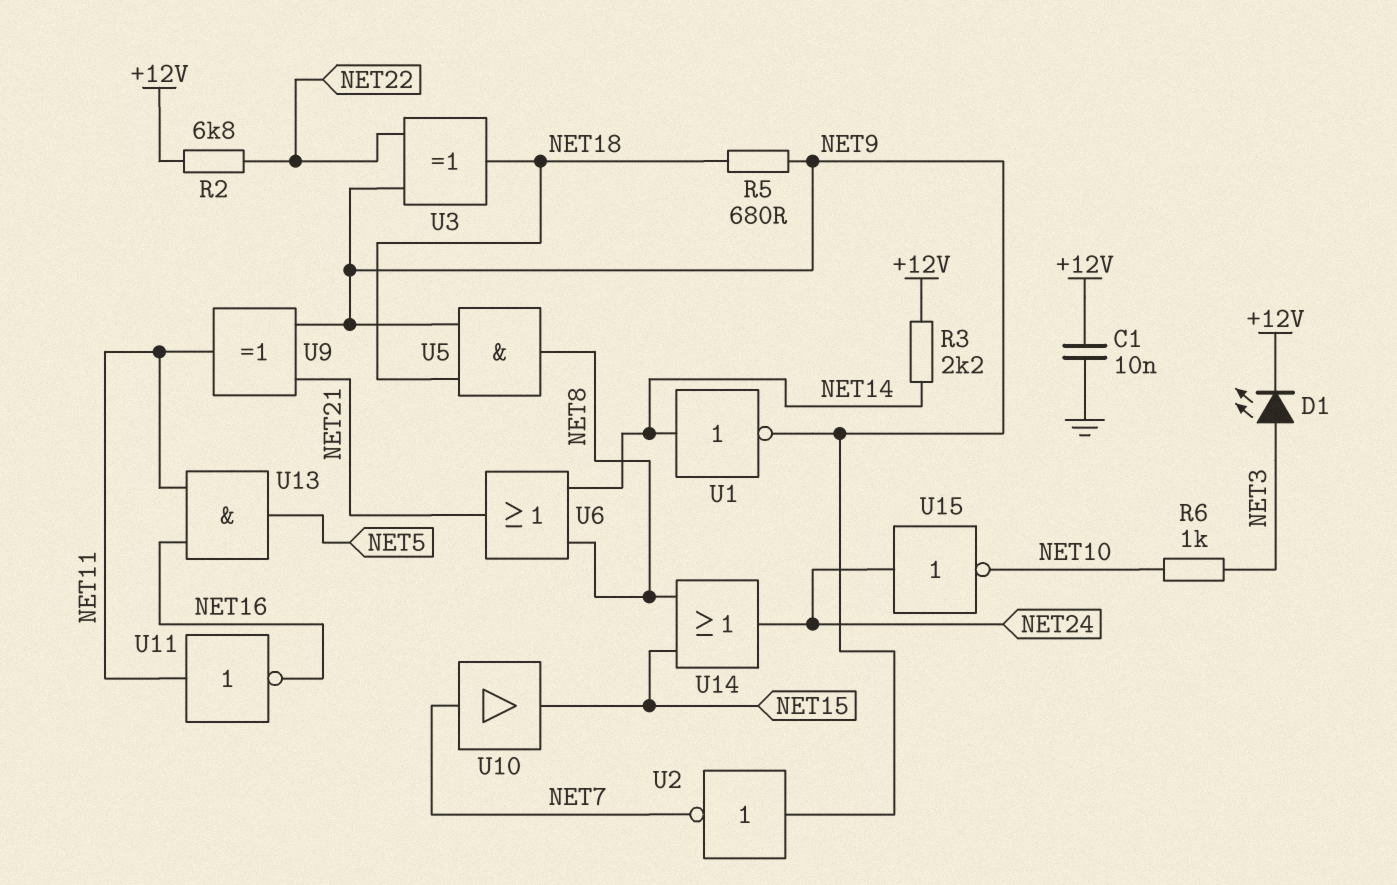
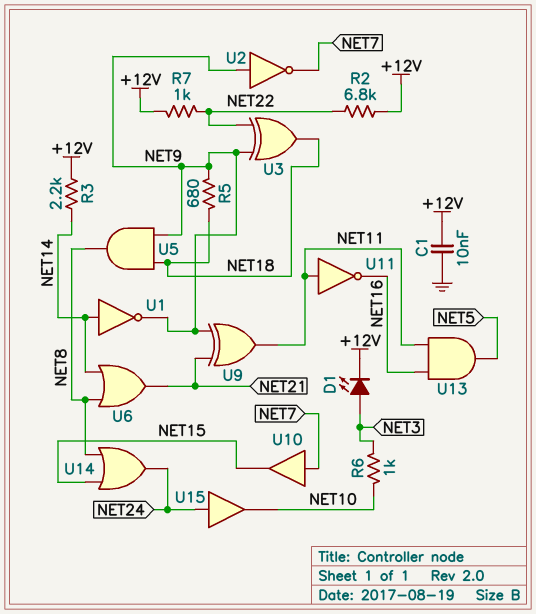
R7: none -> 1k (+12V, NET22)
U15: NOT (in NET24, out NET10) -> buffer (in NET24, out NET10)

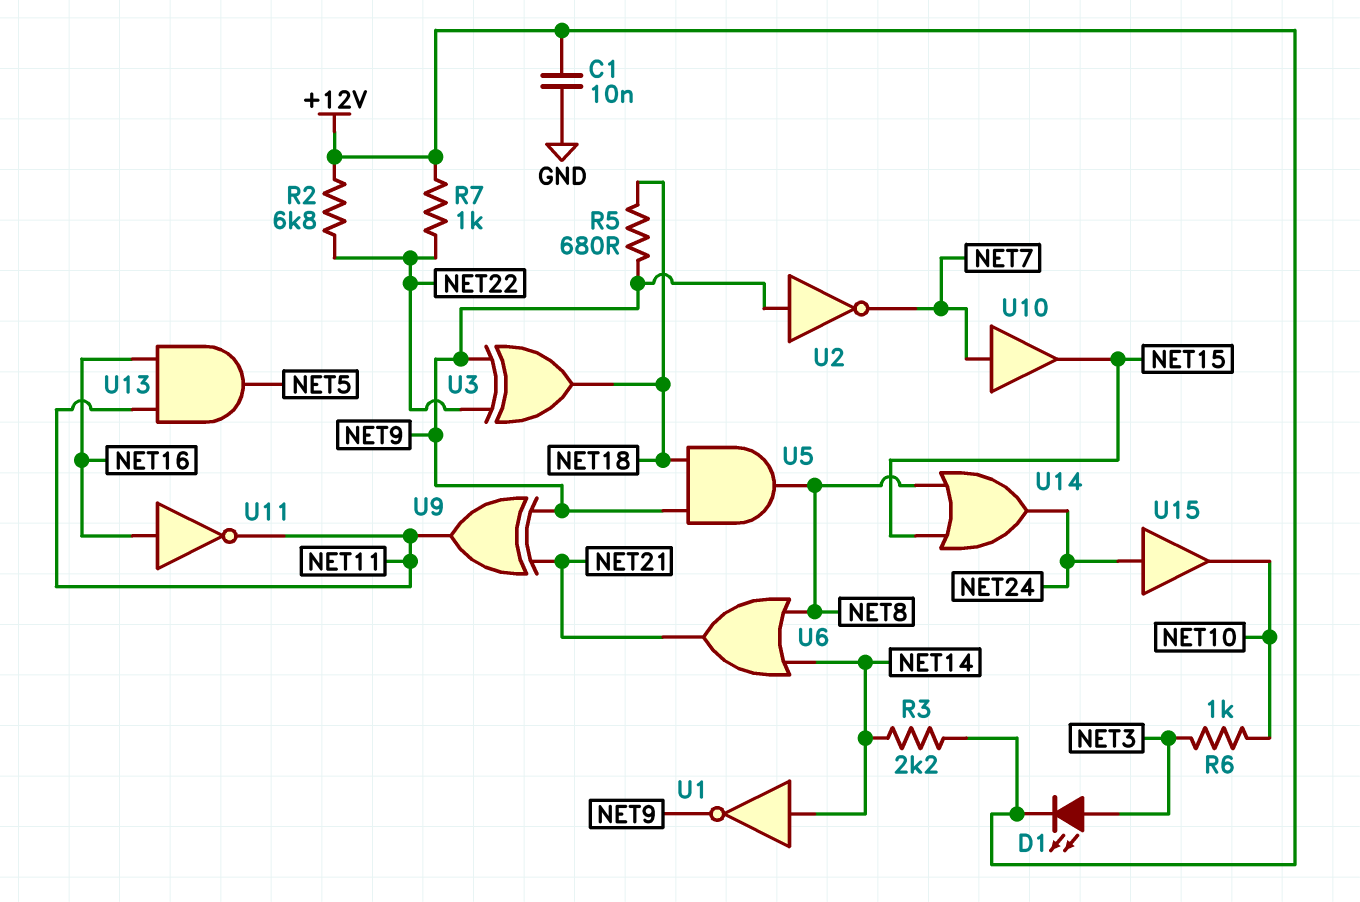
U11: NOT (in NET11, out NET16) -> NOT (in NET16, out NET11)

